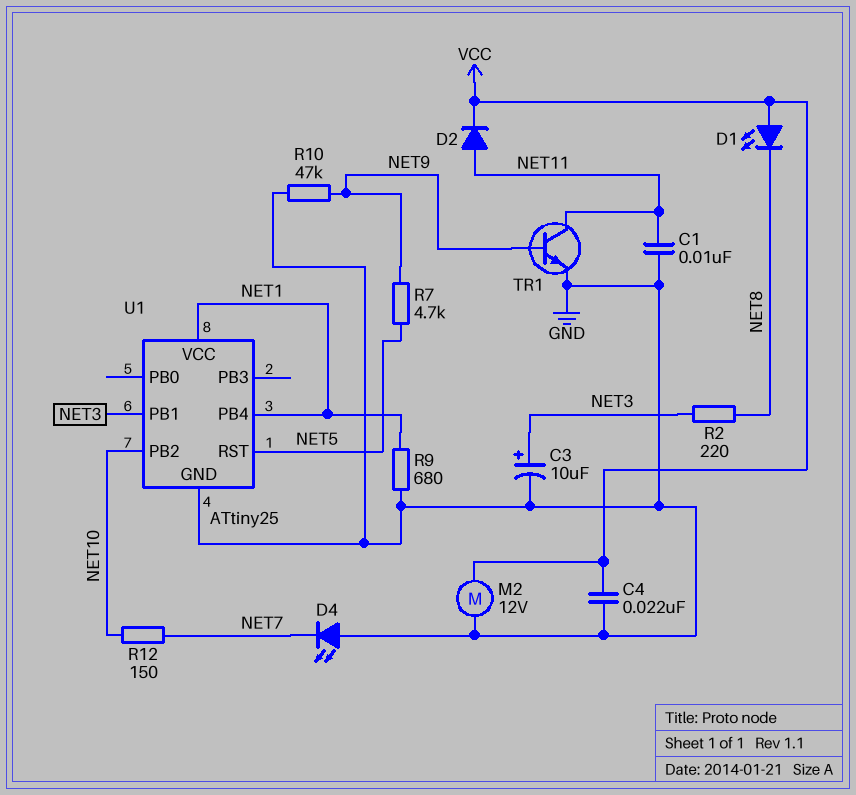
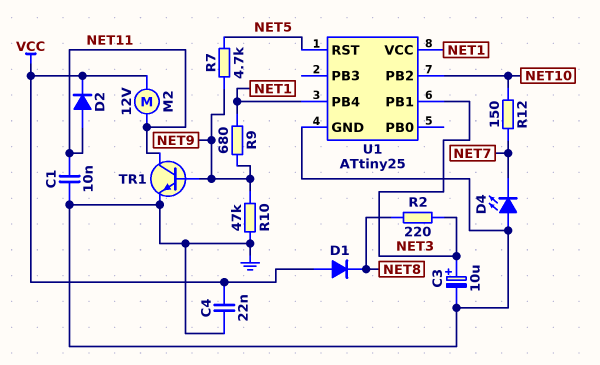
D1: LED (A VCC, K NET8) -> diode (A VCC, K NET8)
M2: motor 12V (GND, VCC) -> motor 12V (NET11, VCC)
R9: 680 (GND, NET1) -> 680 (NET1, NET9)

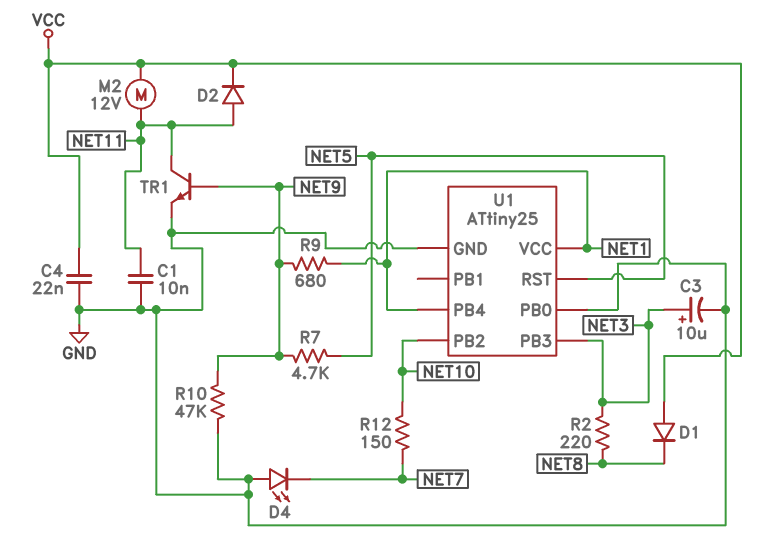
U1 pin PB0: none -> GND
U1 pin PB1: NET3 -> none
U1 pin PB3: none -> NET3

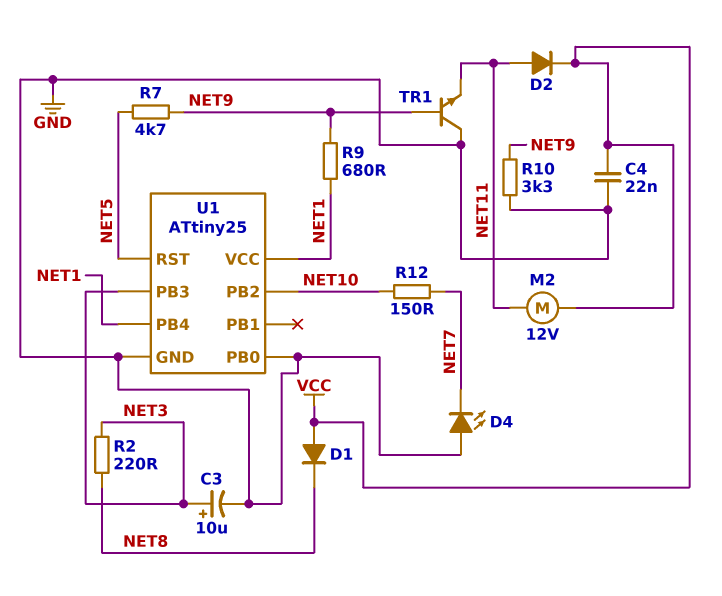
C1: 10nF (GND, NET11) -> none
R10: 47k (GND, NET9) -> 3.3k (GND, NET9)
TR1: NPN (B NET9, C NET11, E GND) -> NPN (B NET9, C GND, E NET11)

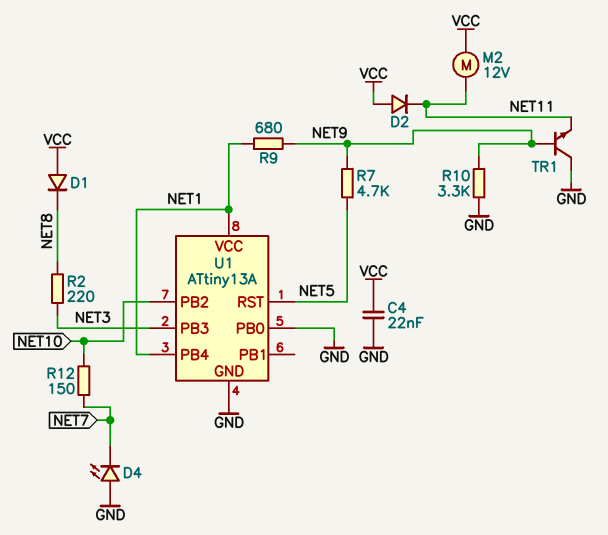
C3: 10uF (plus NET3, minus GND) -> none
D2: diode (A NET11, K VCC) -> diode (A VCC, K NET11)
U1: ATtiny25 -> ATtiny13A

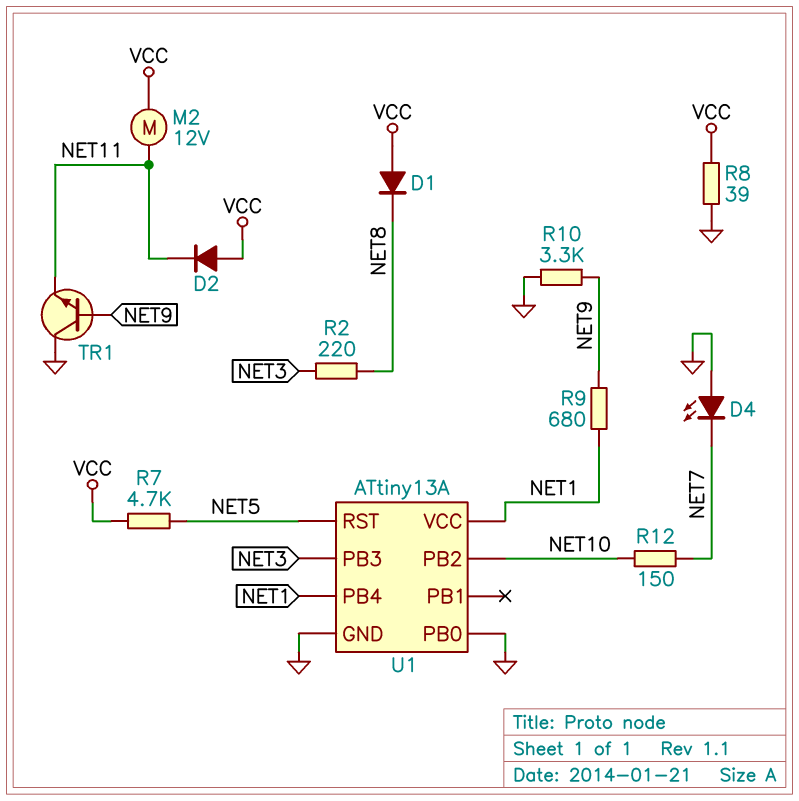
C4: 22nF (GND, VCC) -> none
R7: 4.7k (NET5, NET9) -> 4.7k (NET5, VCC)
R8: none -> 39 (GND, VCC)

